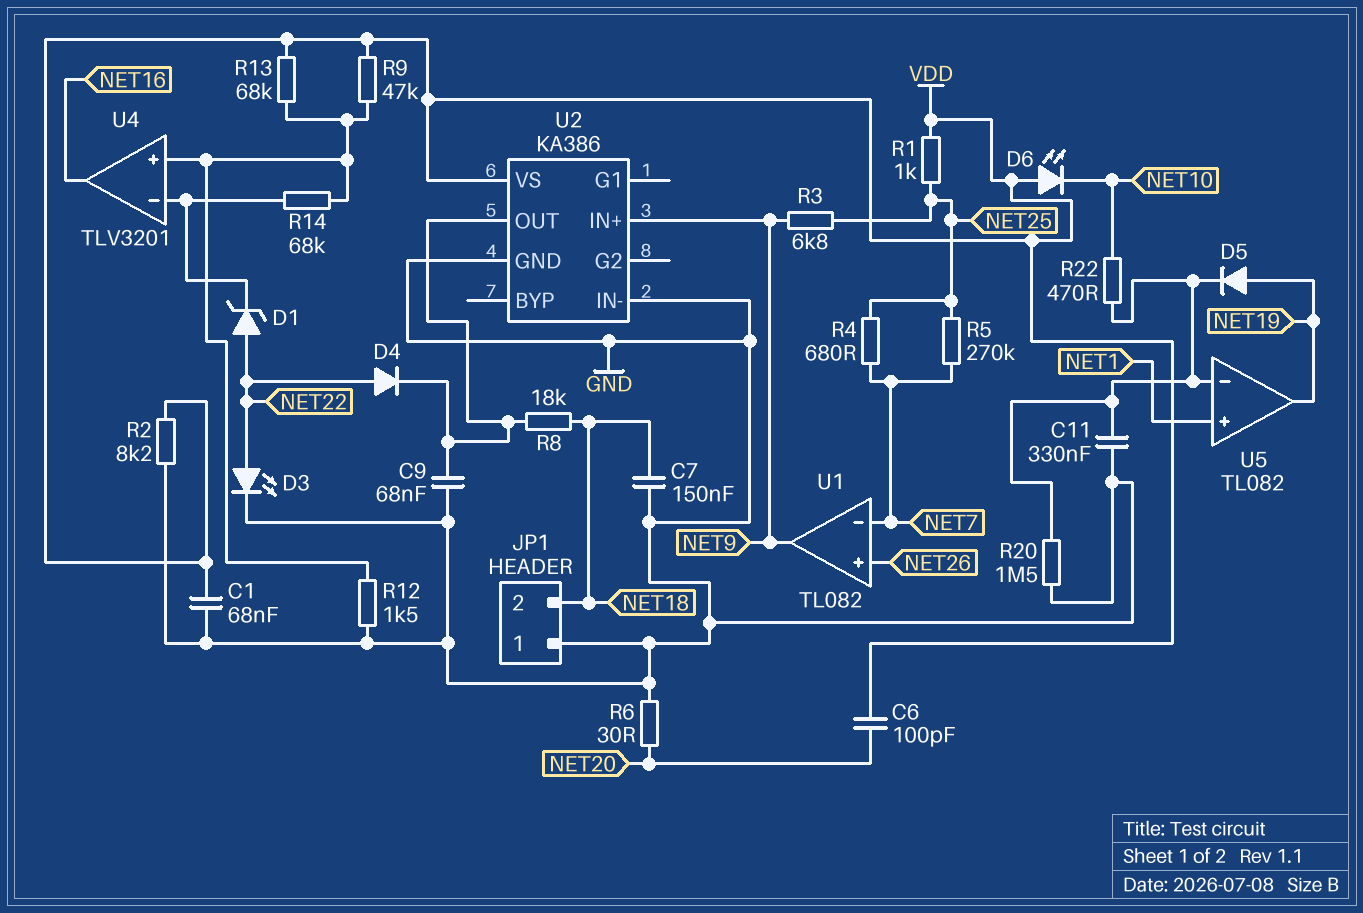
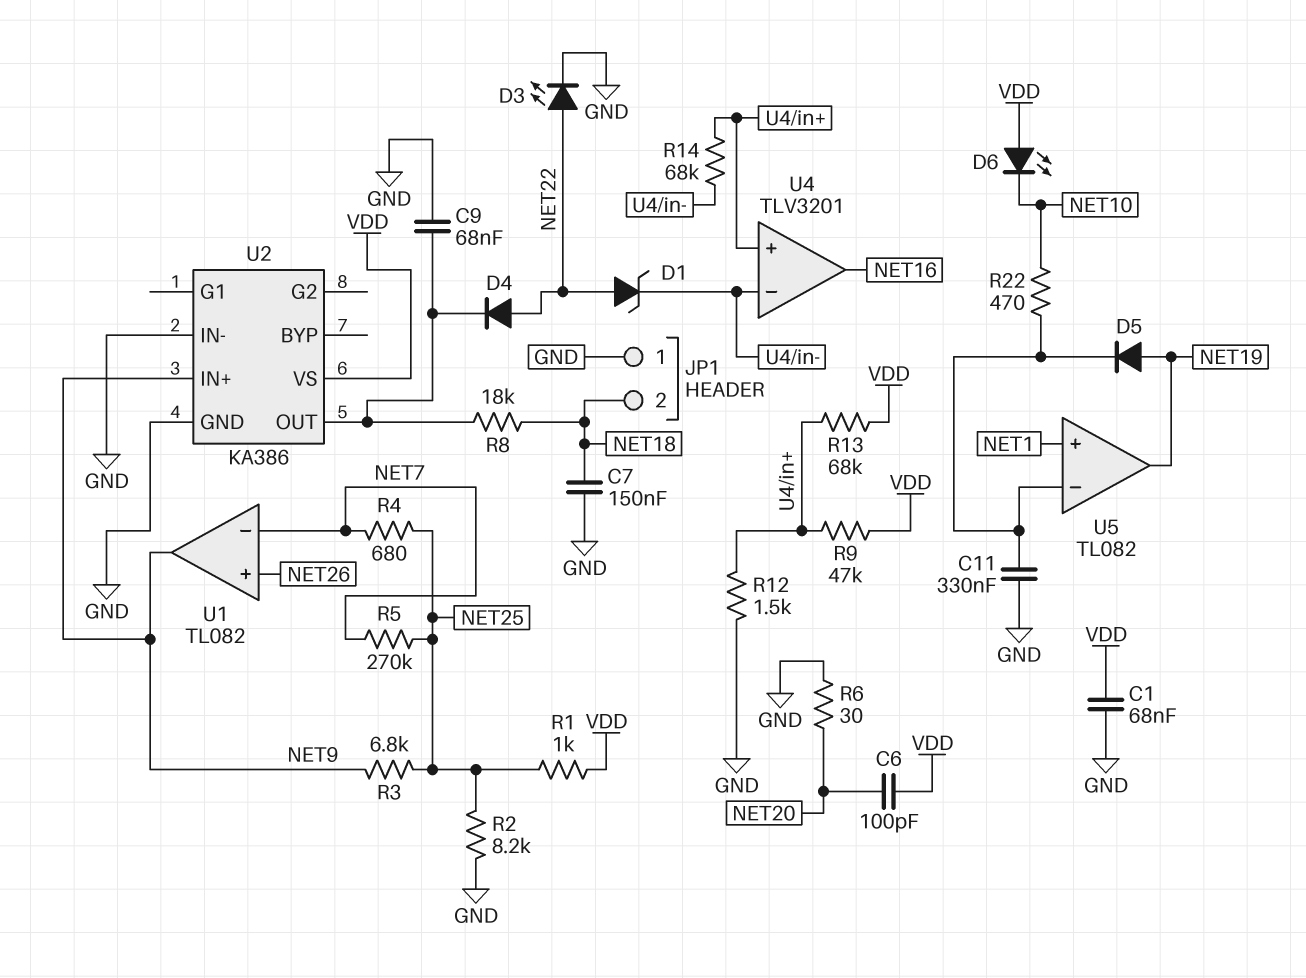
R2: 8.2k (GND, VDD) -> 8.2k (GND, NET25)
R20: 1.5M (GND, U5/in-) -> none

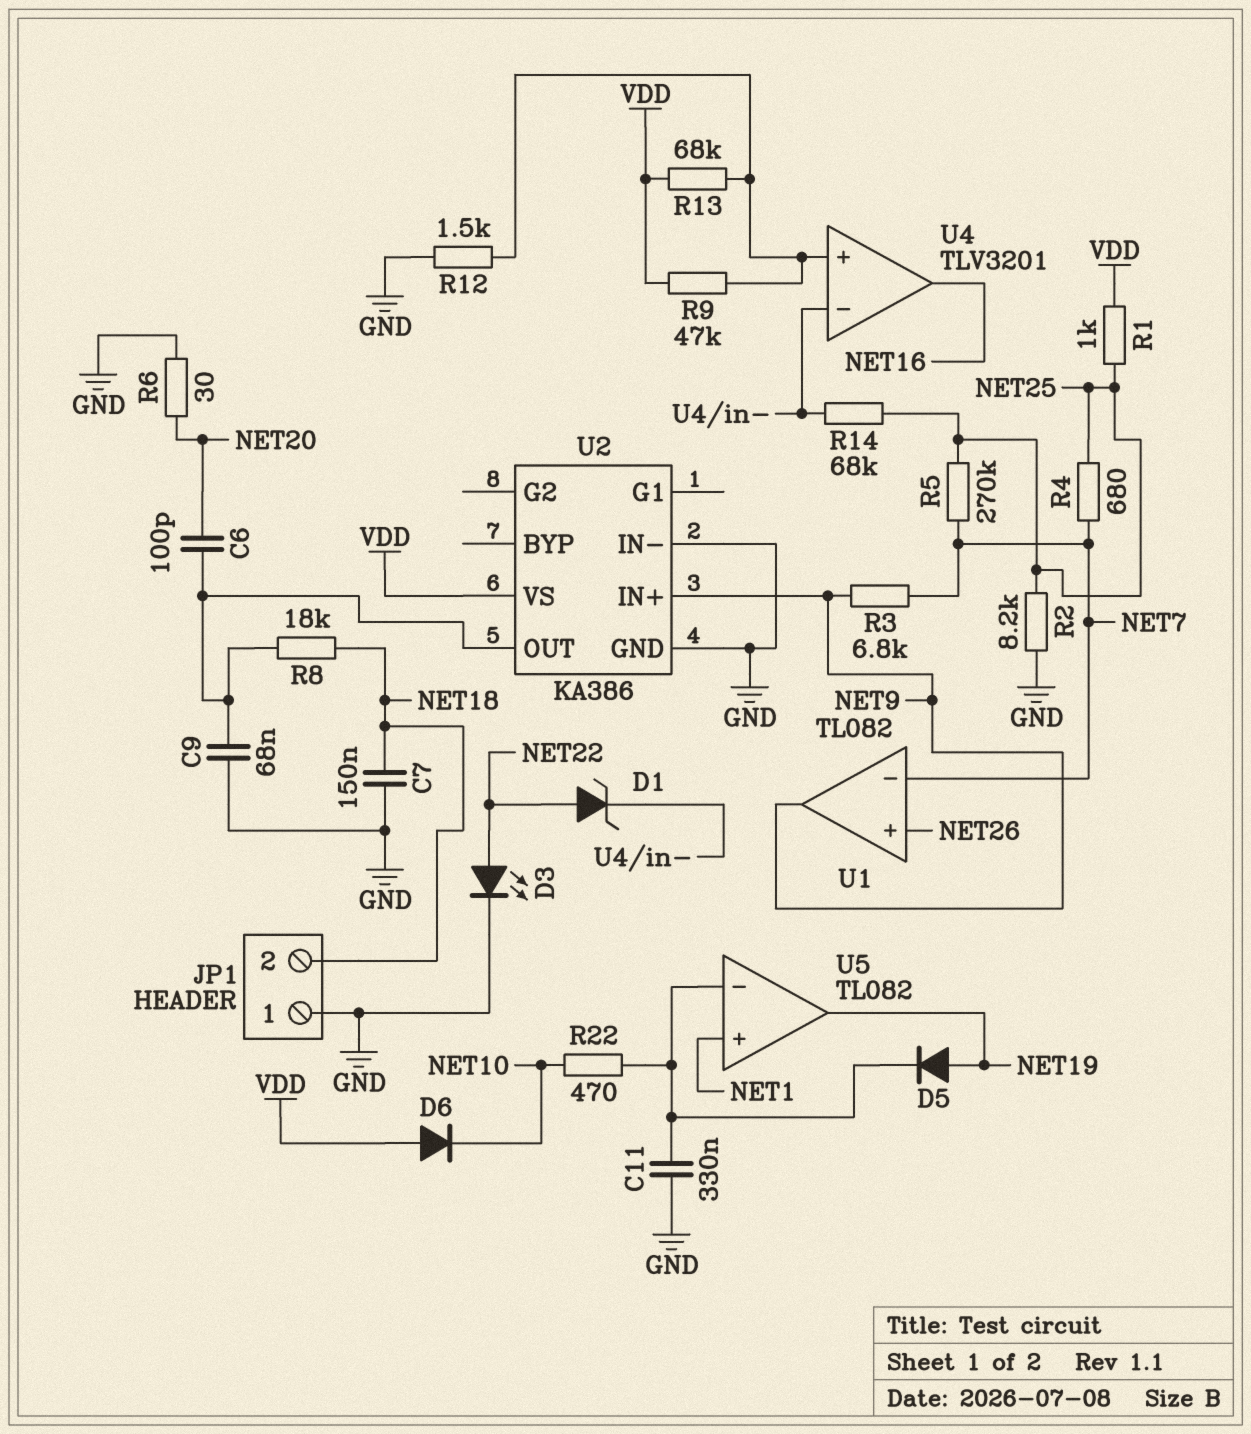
C1: 68nF (GND, VDD) -> none
C6: 100pF (NET20, VDD) -> 100pF (NET20, U2/OUT)
D4: diode (A NET22, K U2/OUT) -> none
D6: LED (A VDD, K NET10) -> diode (A VDD, K NET10)
R3: 6.8k (NET9, NET25) -> 6.8k (NET7, NET9)
R14: 68k (U4/in+, U4/in-) -> 68k (NET25, U4/in-)

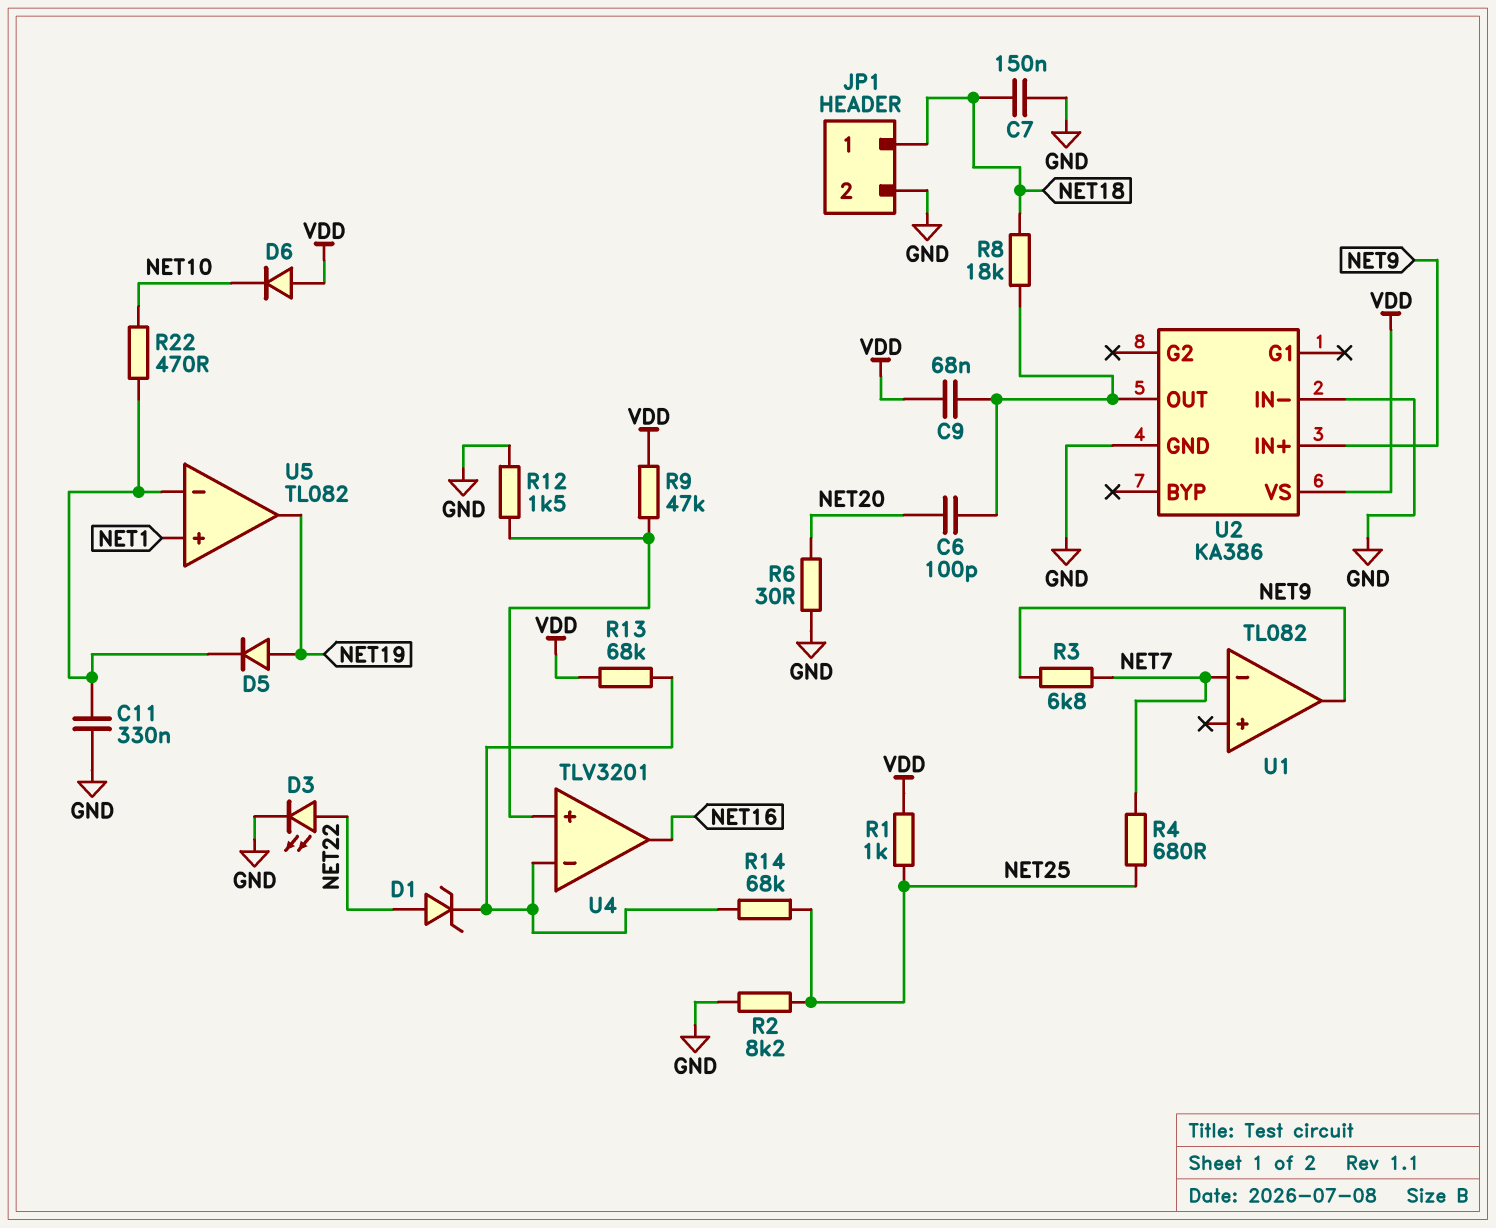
C9: 68nF (GND, U2/OUT) -> 68nF (U2/OUT, VDD)
JP1 pin 1: GND -> NET18
JP1 pin 2: NET18 -> GND
R5: 270k (NET7, NET25) -> none
R13: 68k (U4/in+, VDD) -> 68k (U4/in-, VDD)
U1 pin in+: NET26 -> none

